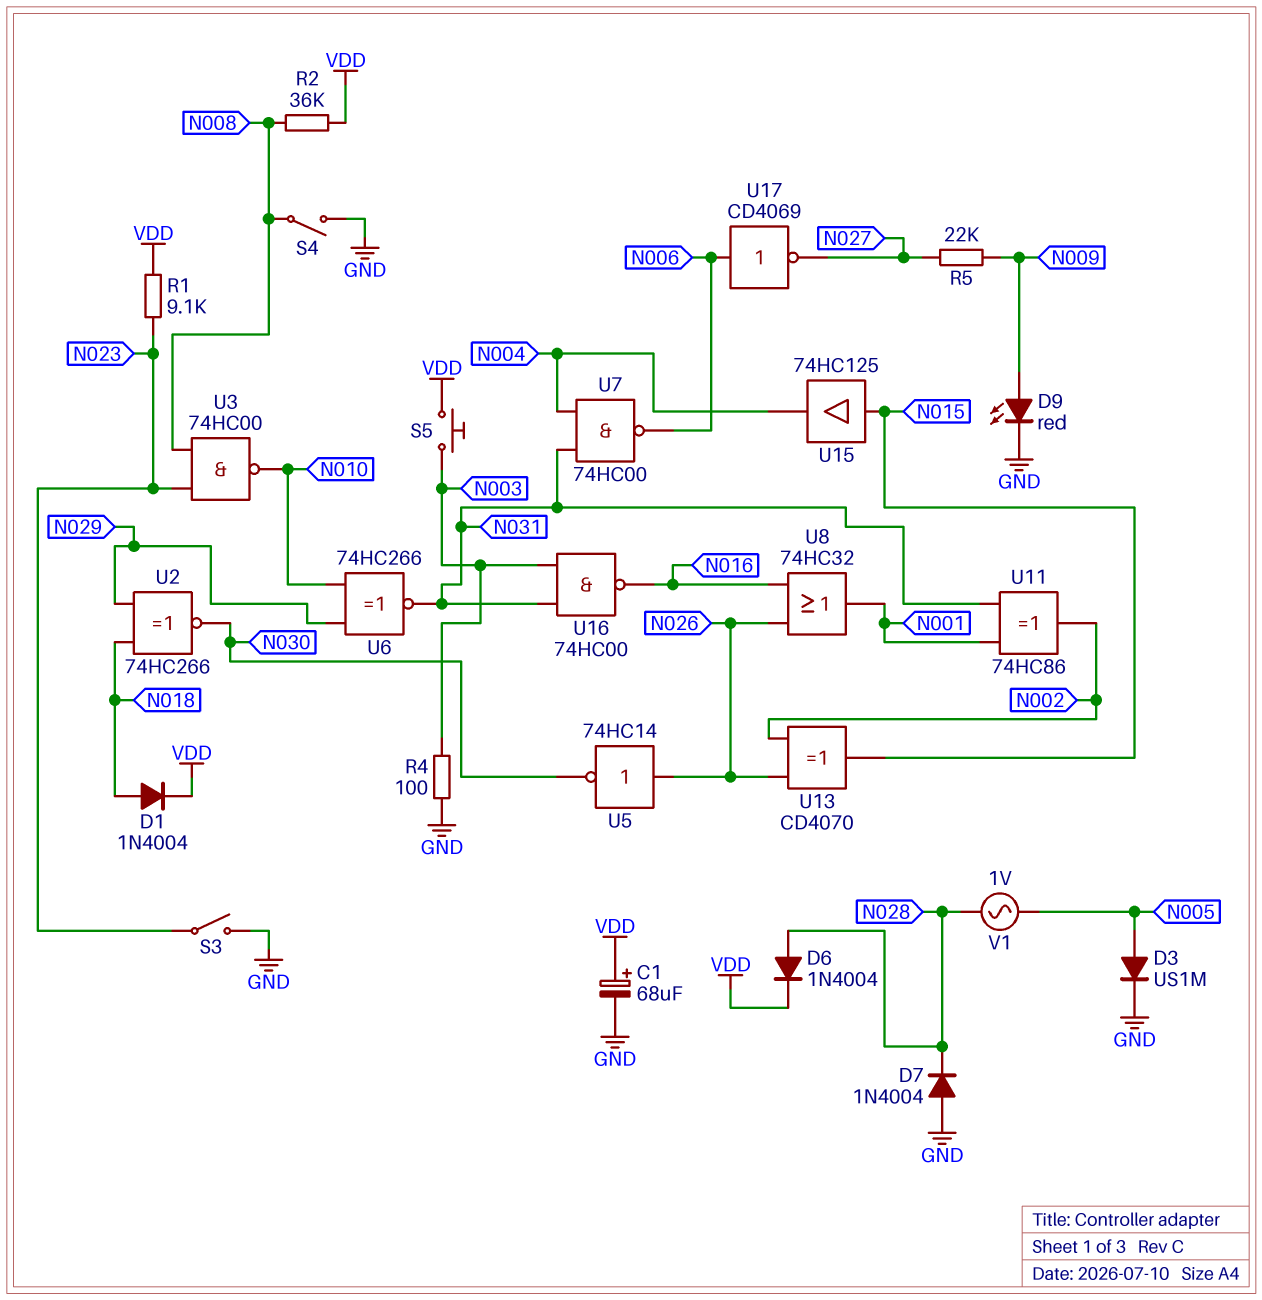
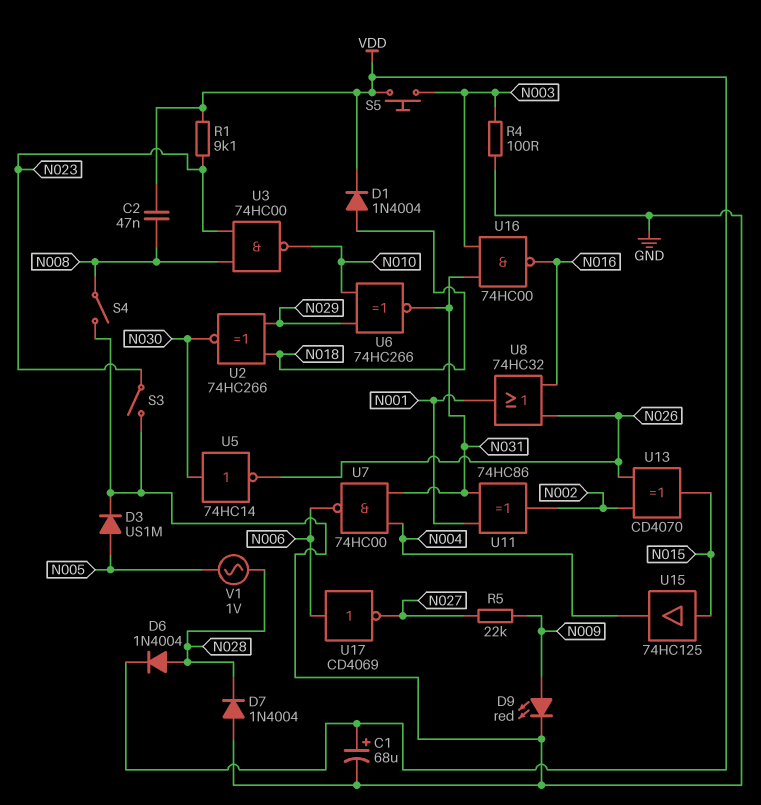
C2: none -> 47nF (N008, VDD)
R2: 36k (N008, VDD) -> none
U5: NOT 74HC14 (in N026, out N030) -> NOT 74HC14 (in N030, out N026)

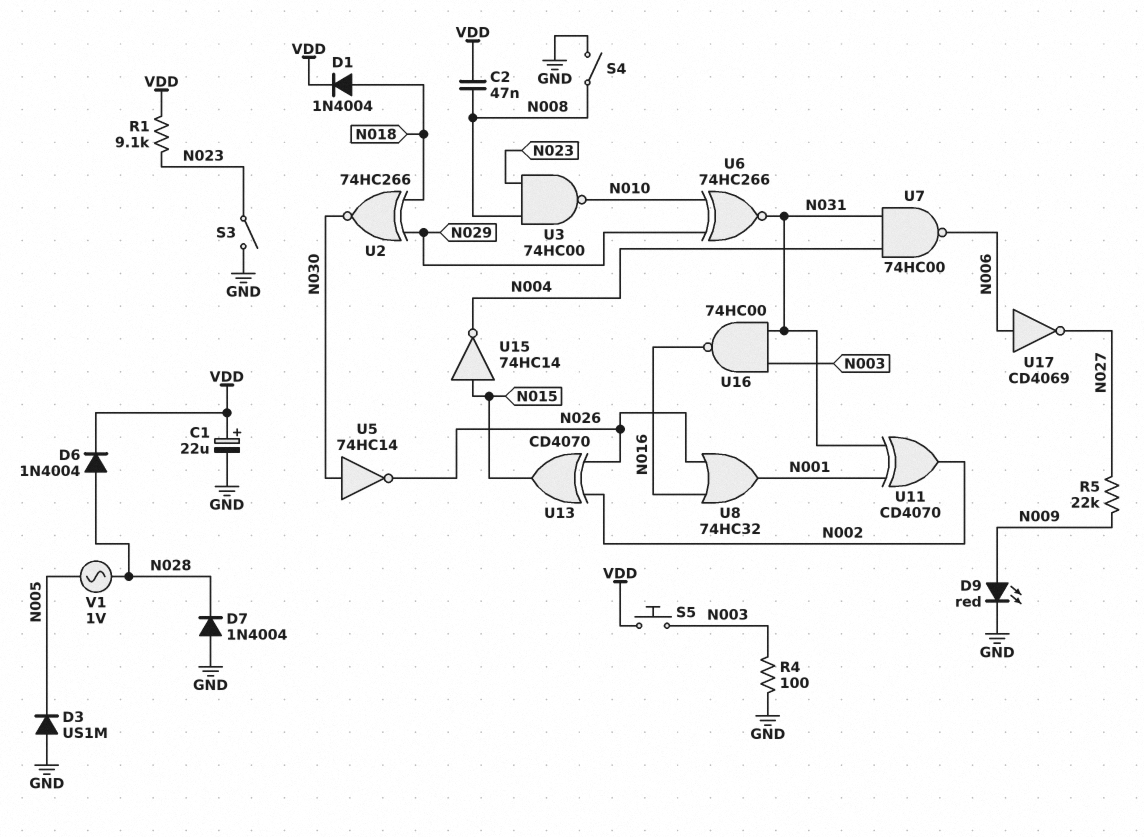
C1: 68uF (plus VDD, minus GND) -> 22uF (plus VDD, minus GND)
D3: diode US1M (A N005, K GND) -> diode US1M (A GND, K N005)
U11: XOR 74HC86 (in N001, in N031, out N002) -> XOR CD4070 (in N001, in N031, out N002)
U15: buffer 74HC125 (in N015, out N004) -> NOT 74HC14 (in N015, out N004)

